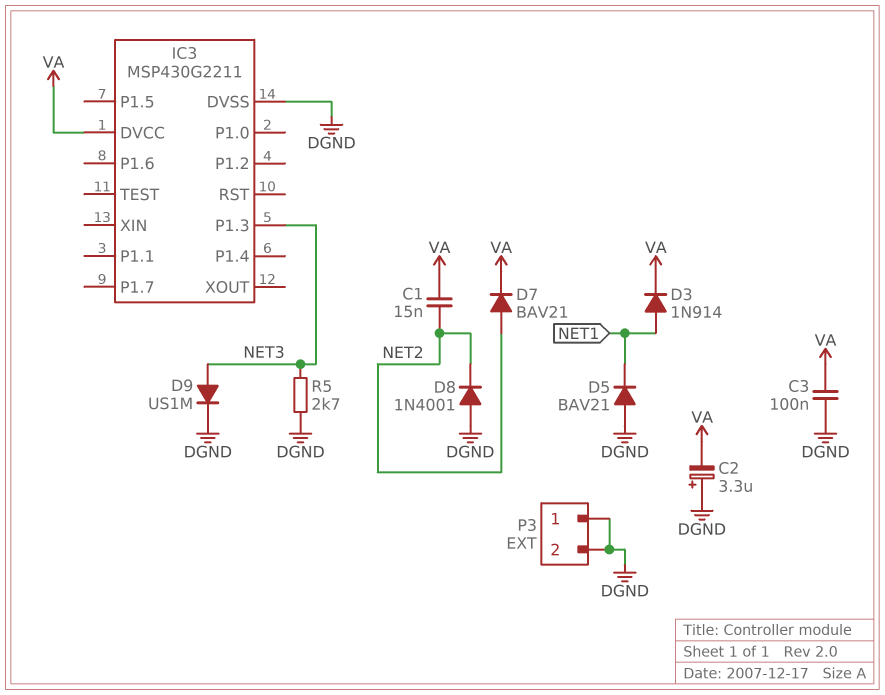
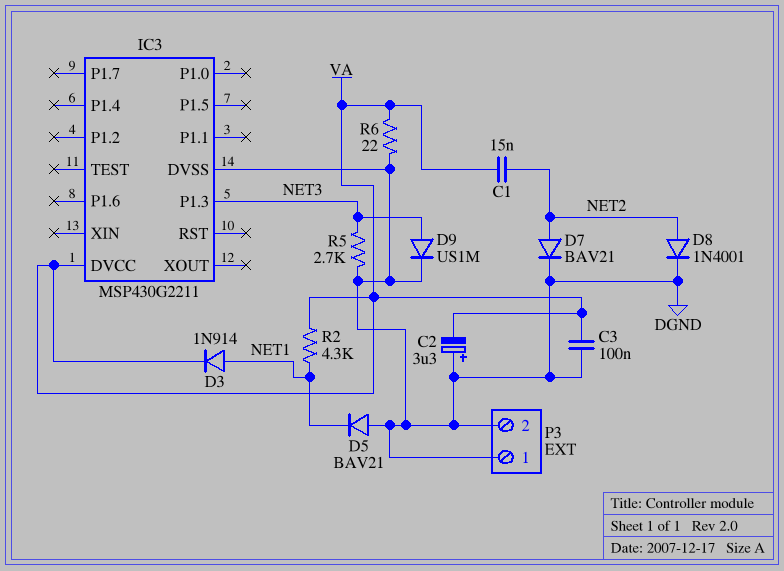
D7: diode BAV21 (A NET2, K VA) -> diode BAV21 (A NET2, K DGND)
D8: diode 1N4001 (A DGND, K NET2) -> diode 1N4001 (A NET2, K DGND)
R2: none -> 4.3k (NET1, VA)
R6: none -> 22 (DGND, VA)

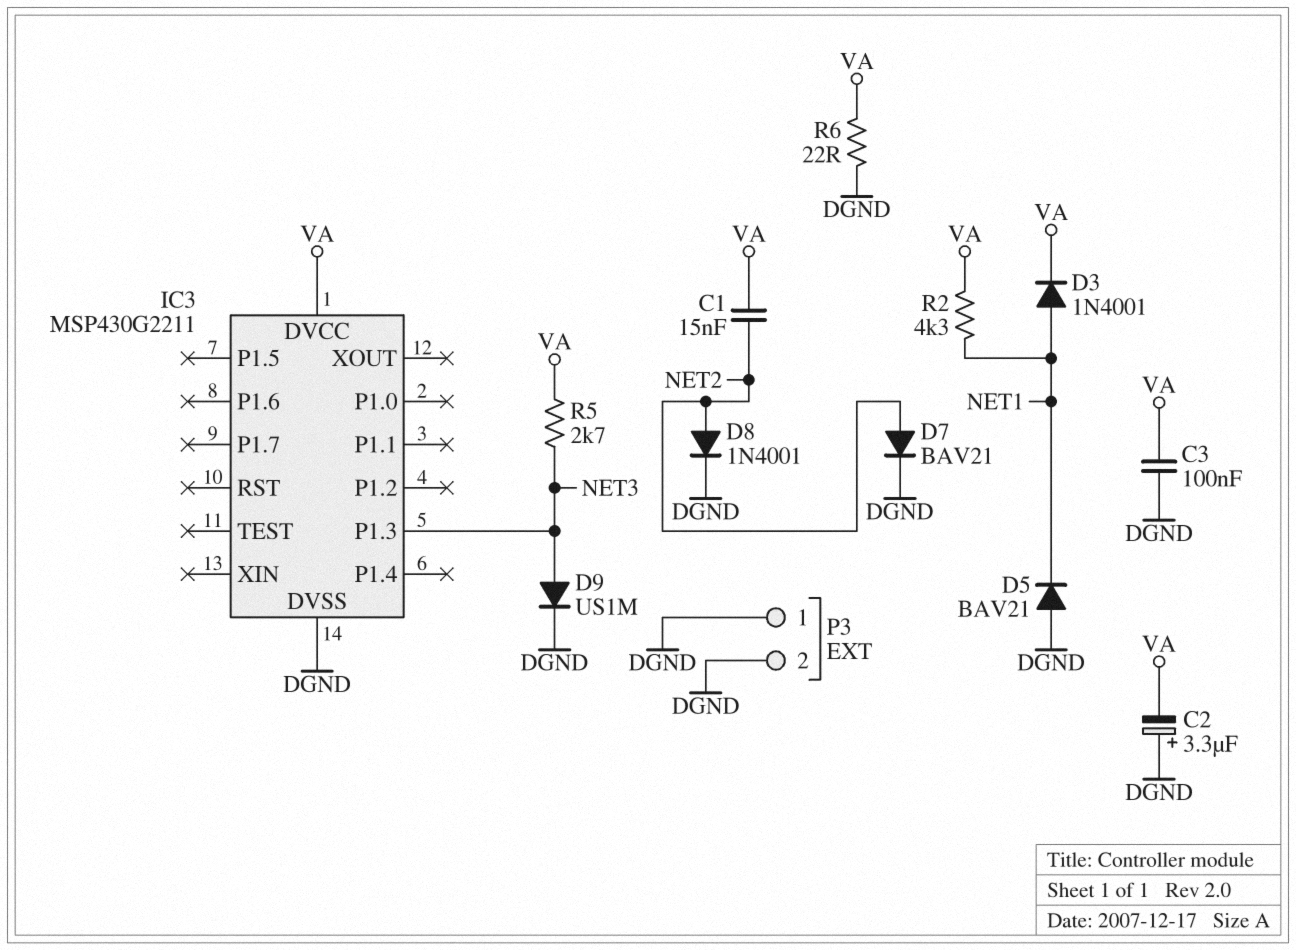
D3: diode 1N914 (A NET1, K VA) -> diode 1N4001 (A NET1, K VA)
R5: 2.7k (DGND, NET3) -> 2.7k (NET3, VA)

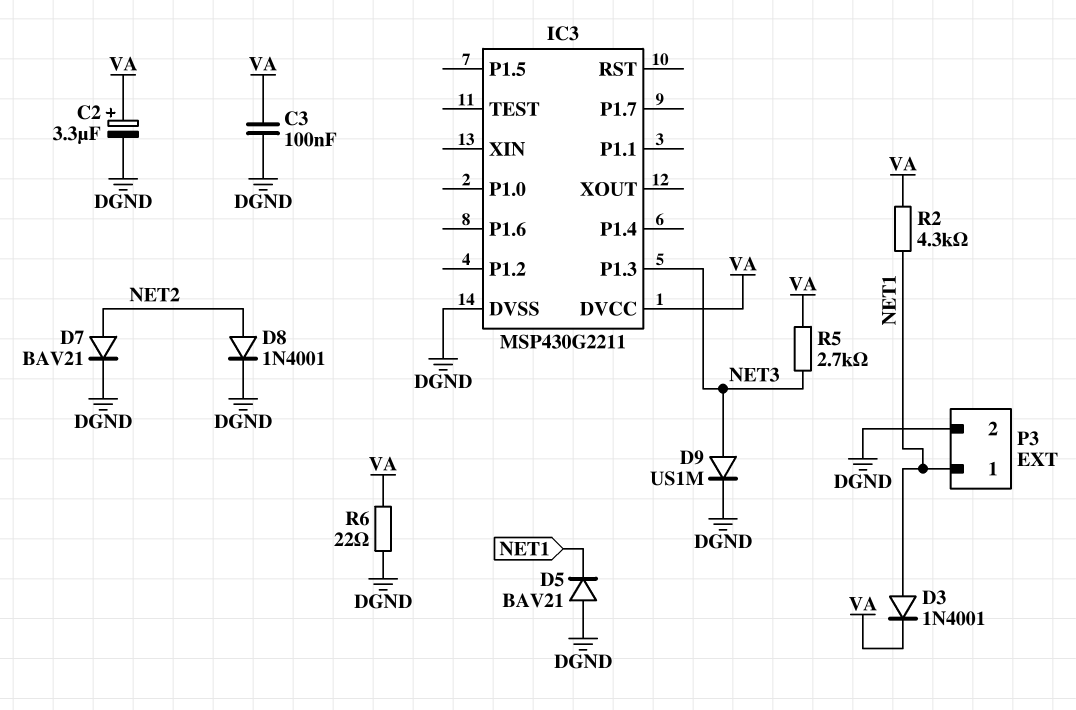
C1: 15nF (NET2, VA) -> none
C2: 3.3uF (plus DGND, minus VA) -> 3.3uF (plus VA, minus DGND)
P3 pin 1: DGND -> NET1

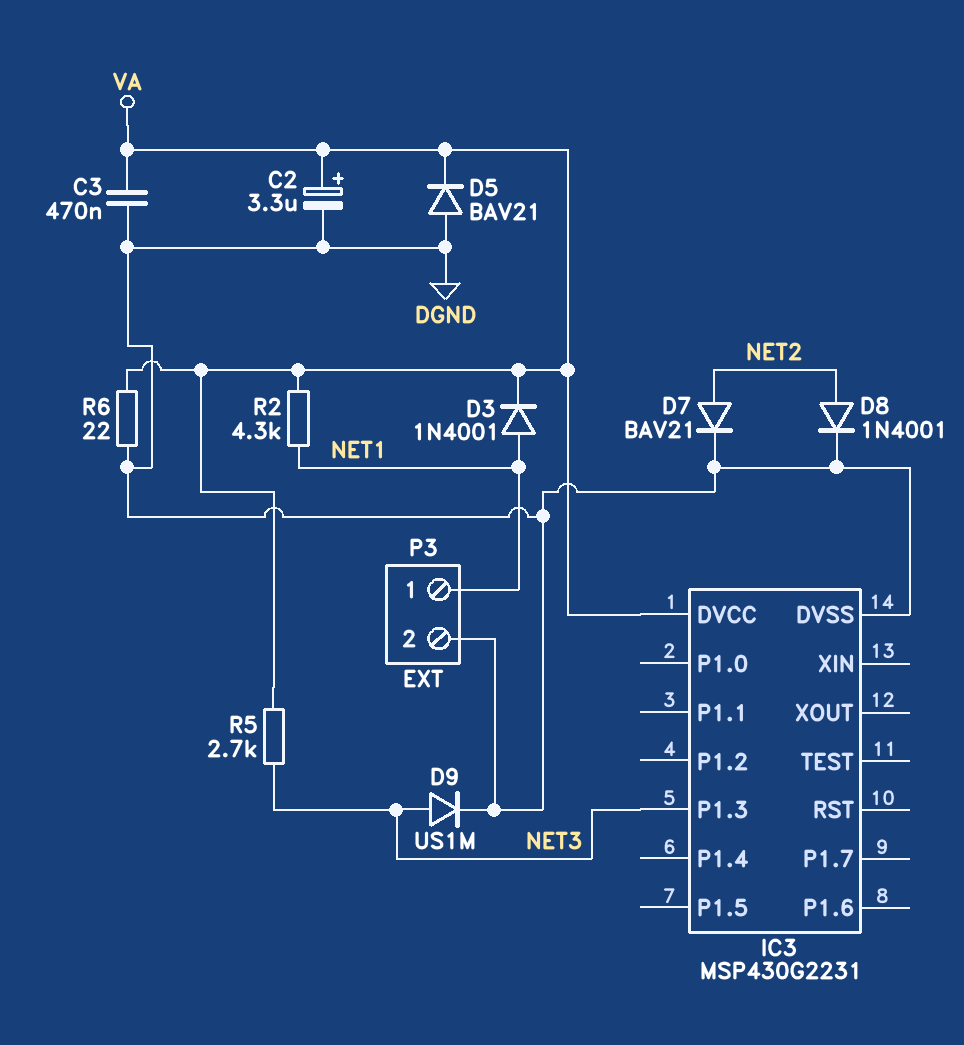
C3: 100nF (DGND, VA) -> 470nF (DGND, VA)
D5: diode BAV21 (A DGND, K NET1) -> diode BAV21 (A DGND, K VA)
IC3: MSP430G2211 -> MSP430G2231

